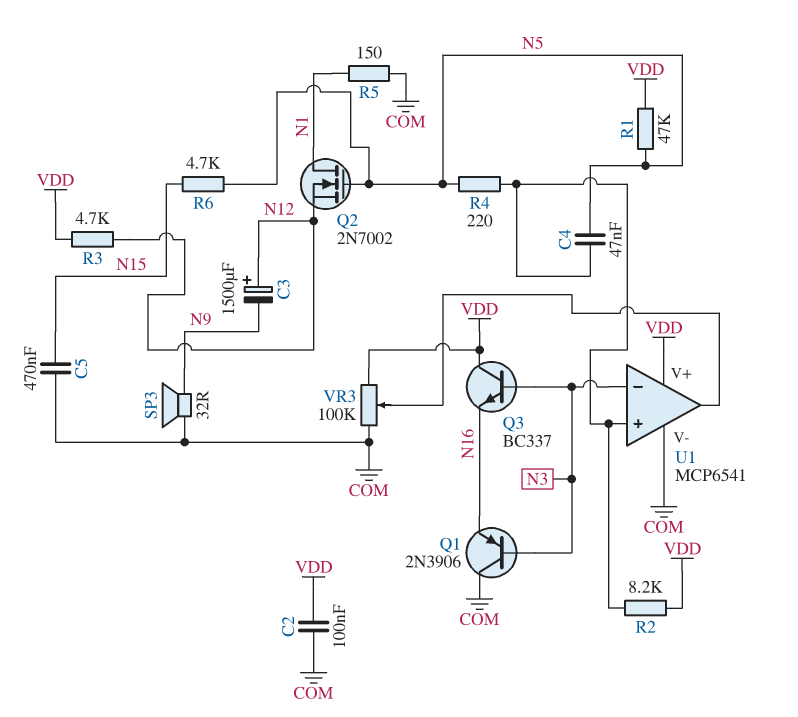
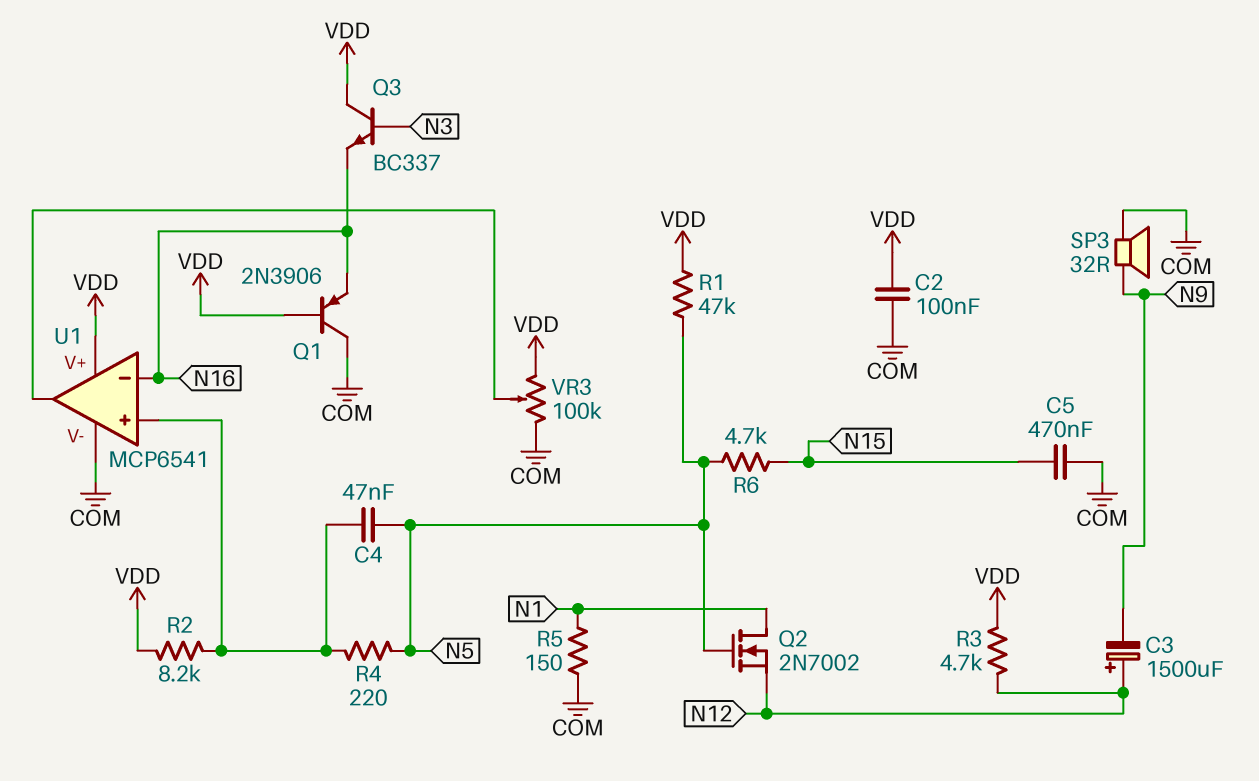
Q1: PNP 2N3906 (B N3, C COM, E N16) -> PNP 2N3906 (B VDD, C COM, E N16)
U1 pin in-: N3 -> N16

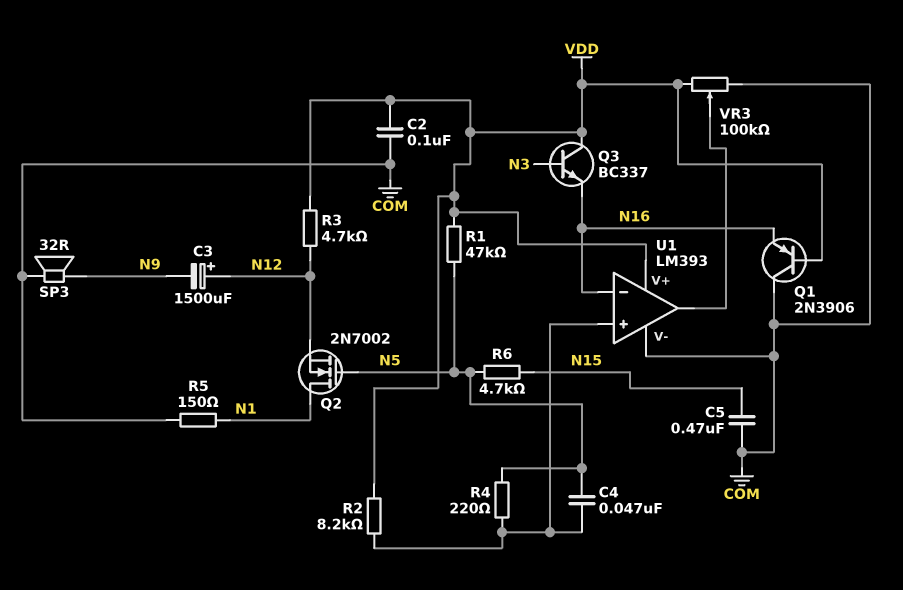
U1: MCP6541 -> LM393

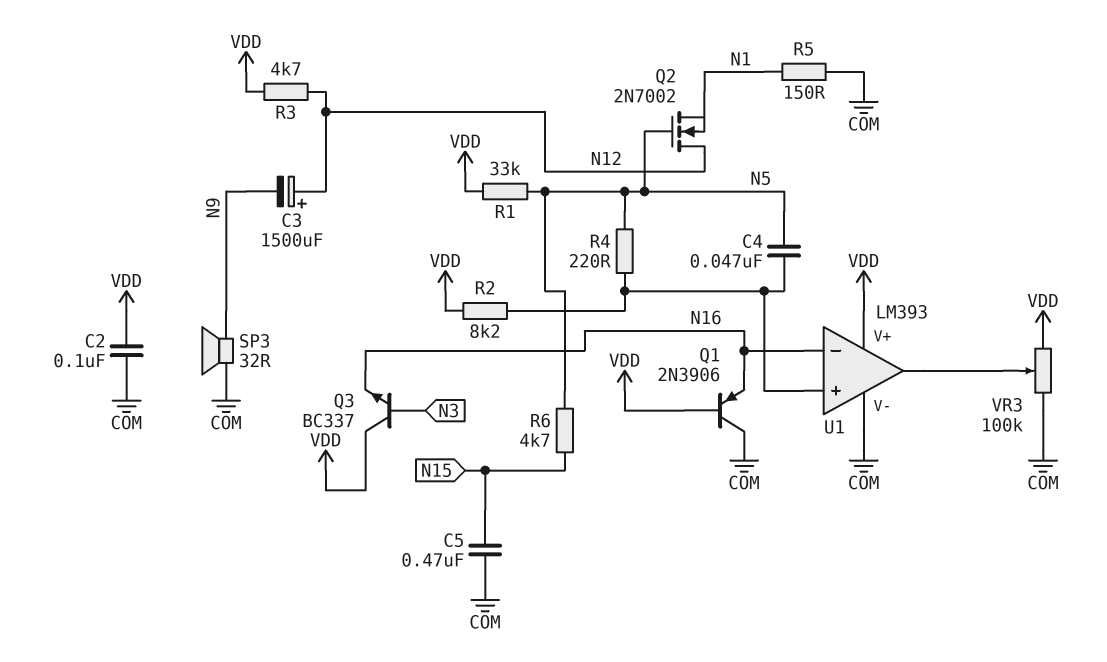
Q2: NMOS 2N7002 (G N5, D N1, S N12) -> NMOS 2N7002 (G N5, D N12, S N1)
R1: 47k (N5, VDD) -> 33k (N5, VDD)

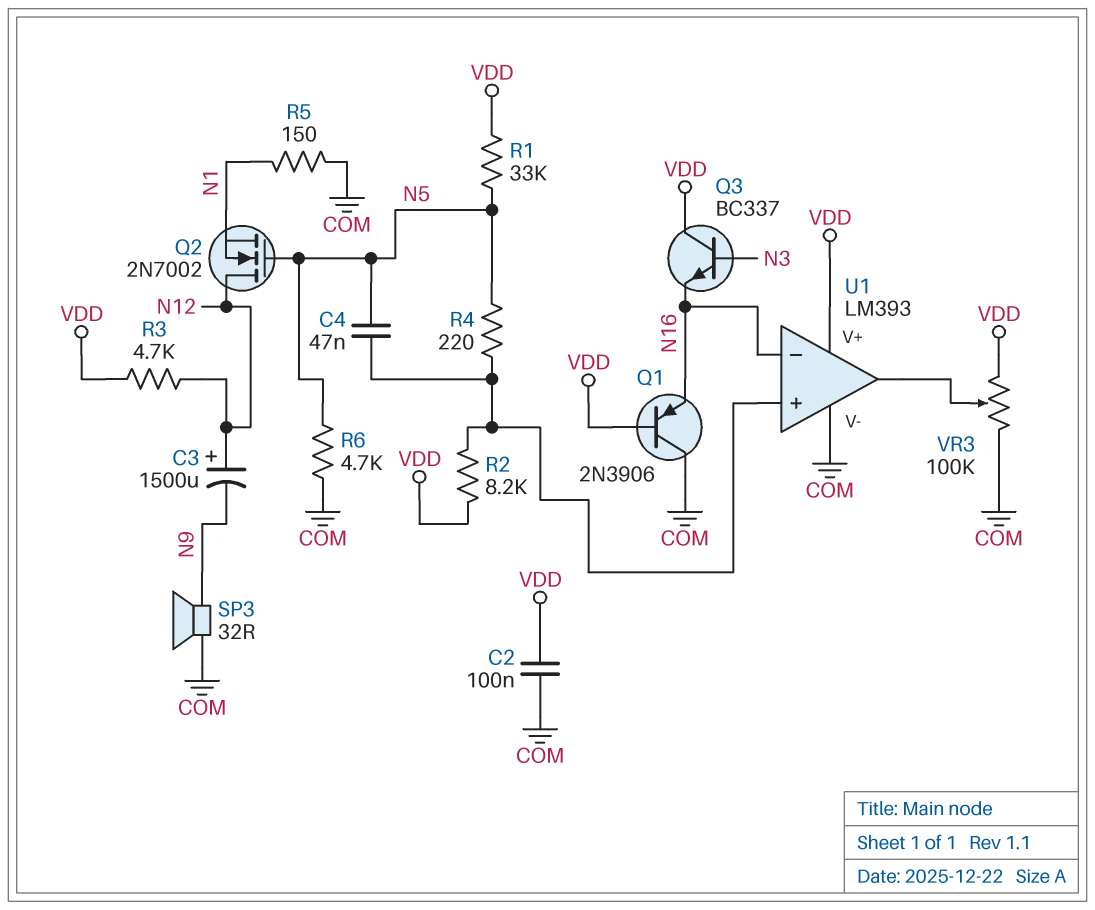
C5: 470nF (COM, N15) -> none
R6: 4.7k (N5, N15) -> 4.7k (COM, N5)

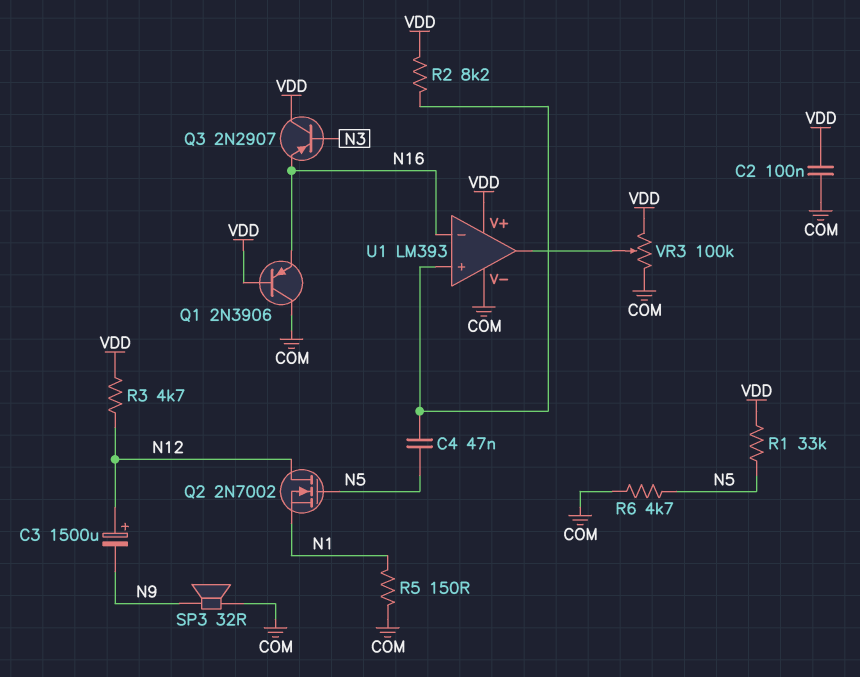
Q3: NPN BC337 (B N3, C VDD, E N16) -> PNP 2N2907 (B N3, C VDD, E N16)
R4: 220 (N5, U1/in+) -> none

